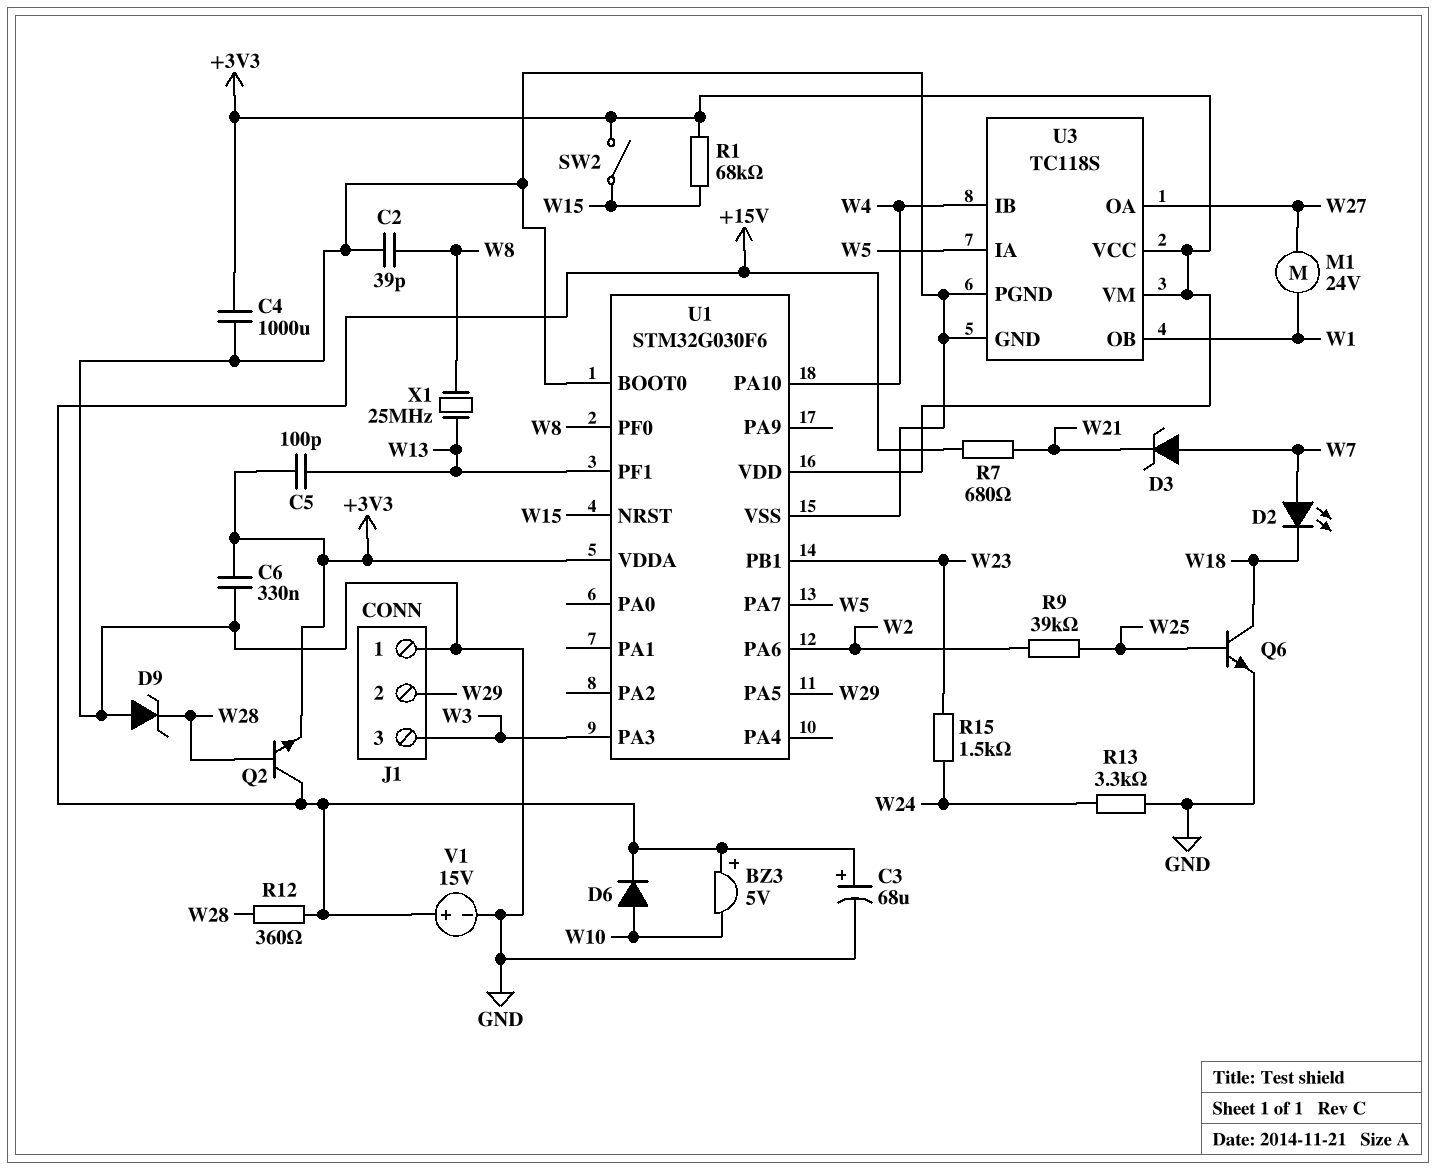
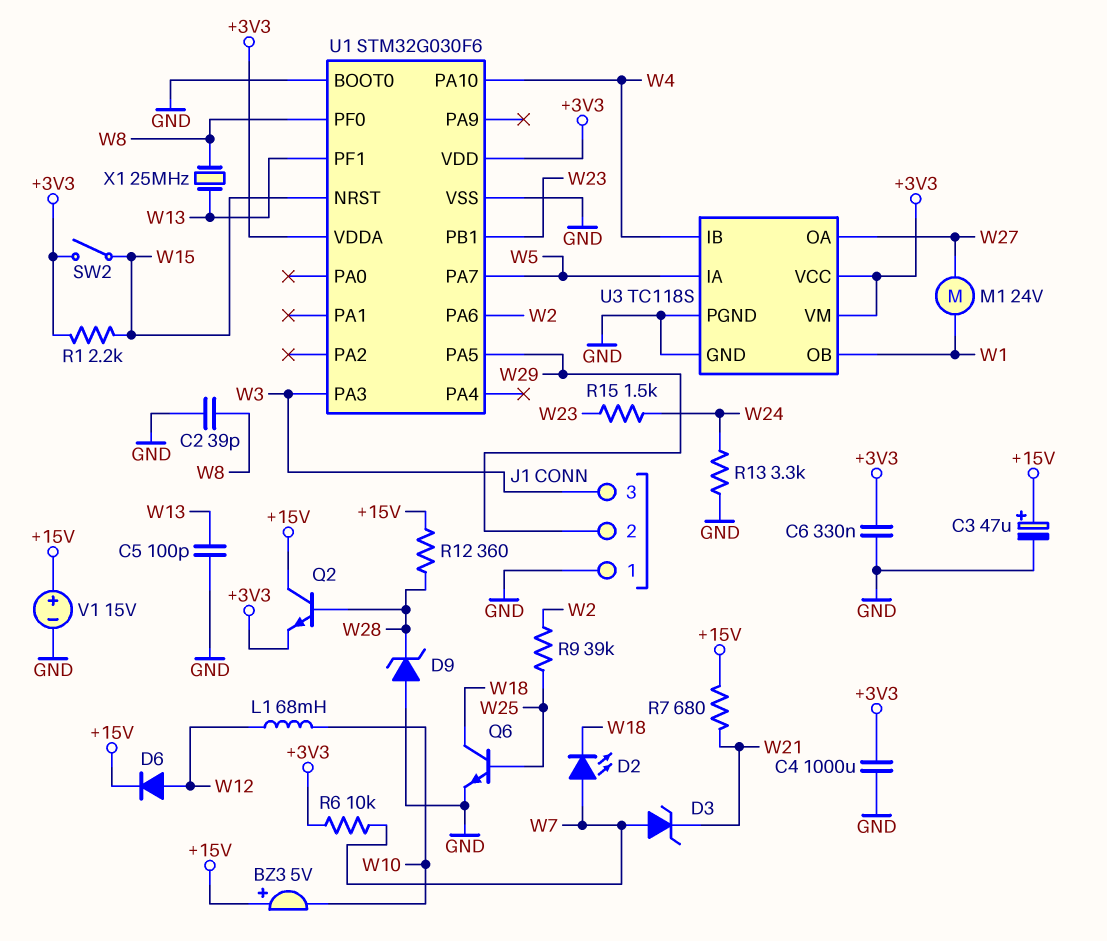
C3: 68uF (plus +15V, minus GND) -> 47uF (plus +15V, minus GND)
C5: 100pF (+3V3, W13) -> 100pF (GND, W13)
D6: diode (A W10, K +15V) -> diode (A W12, K +15V)
L1: none -> 68mH (W10, W12)
R1: 68k (+3V3, W15) -> 2.2k (+3V3, W15)
R6: none -> 10k (+3V3, W7)

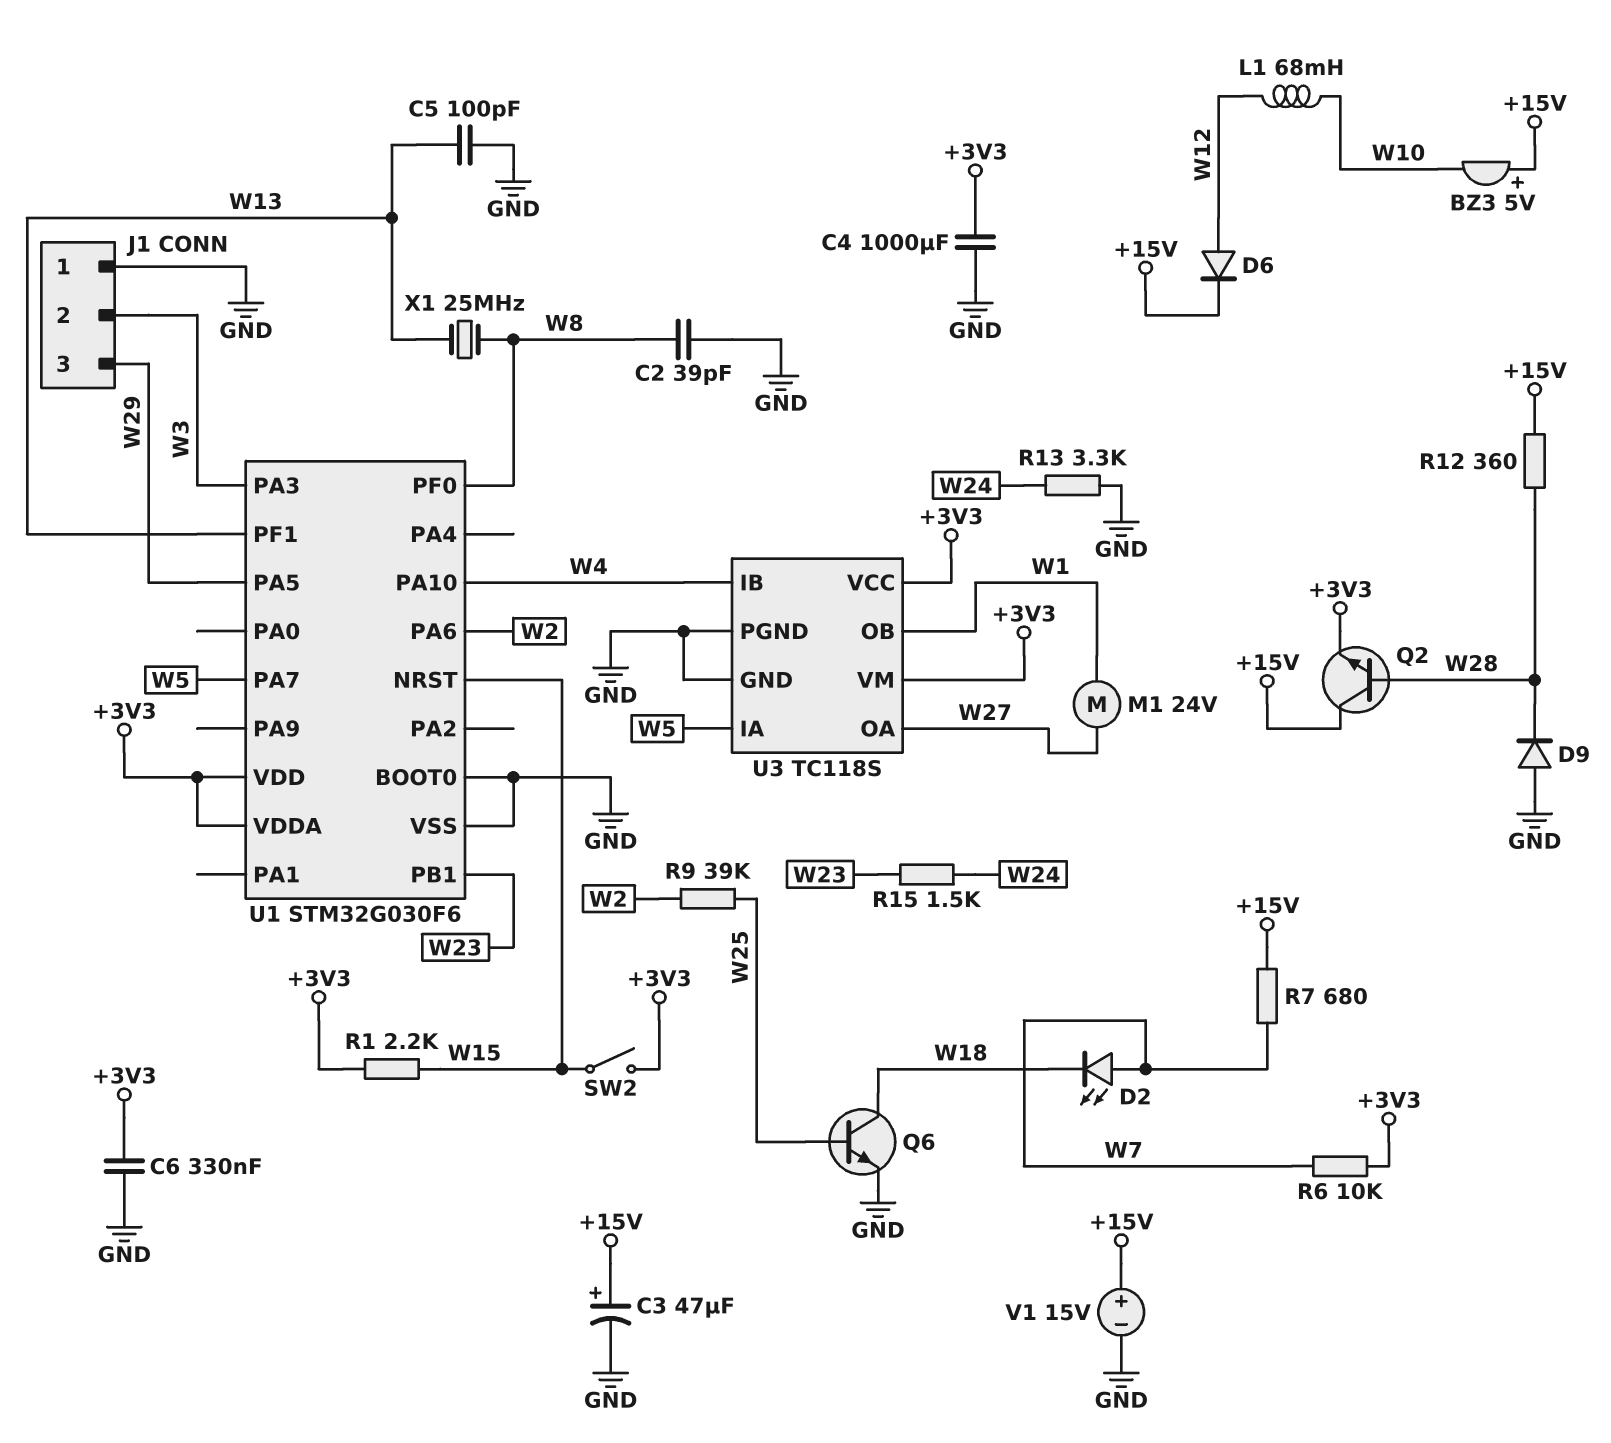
D3: zener (A W7, K W21) -> none
D9: zener (A GND, K W28) -> diode (A GND, K W28)
J1 pin 2: W29 -> W3
J1 pin 3: W3 -> W29
R7: 680 (+15V, W21) -> 680 (+15V, W7)

